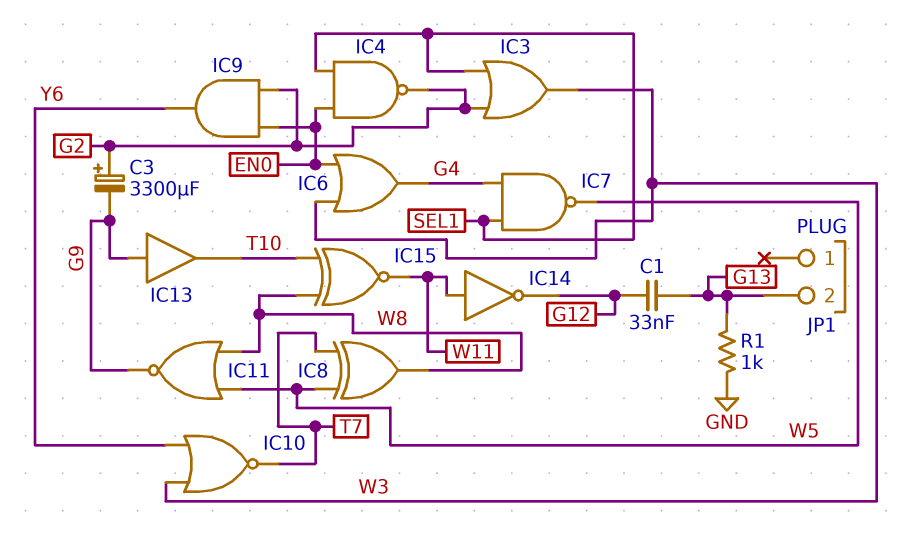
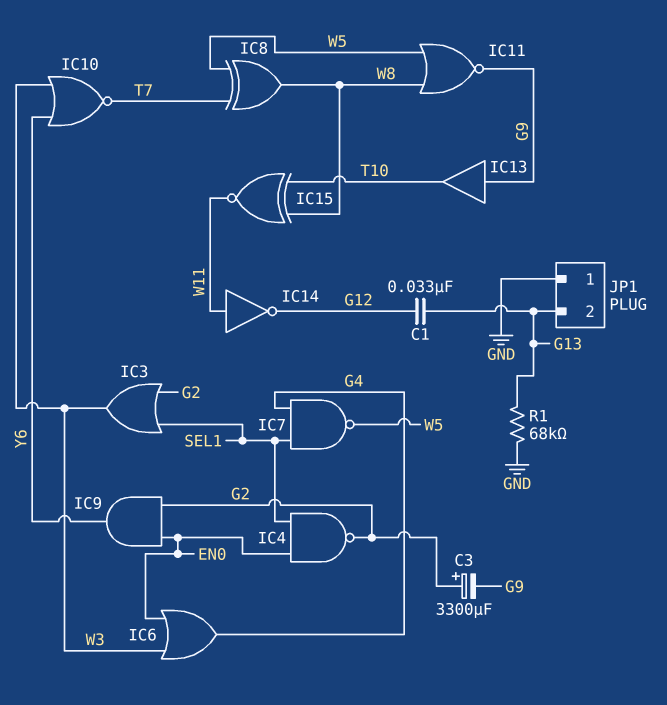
JP1 pin 1: none -> GND
R1: 1k (G13, GND) -> 68k (G13, GND)

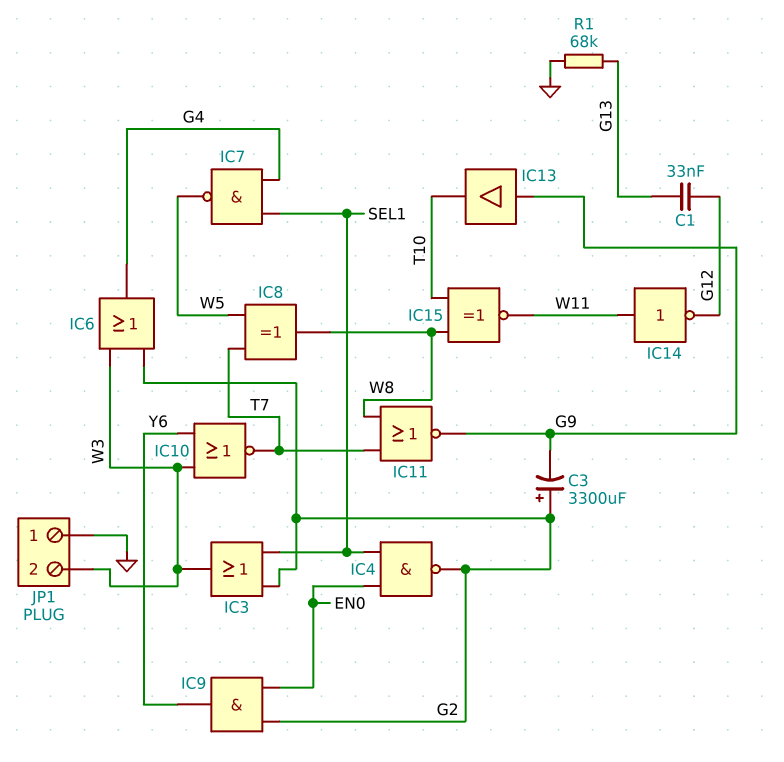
IC6: OR (in EN0, in W3, out G4) -> OR (in G2, in W3, out G4)
IC11: NOR (in W5, in W8, out G9) -> NOR (in T7, in W8, out G9)
JP1 pin 2: G13 -> W3

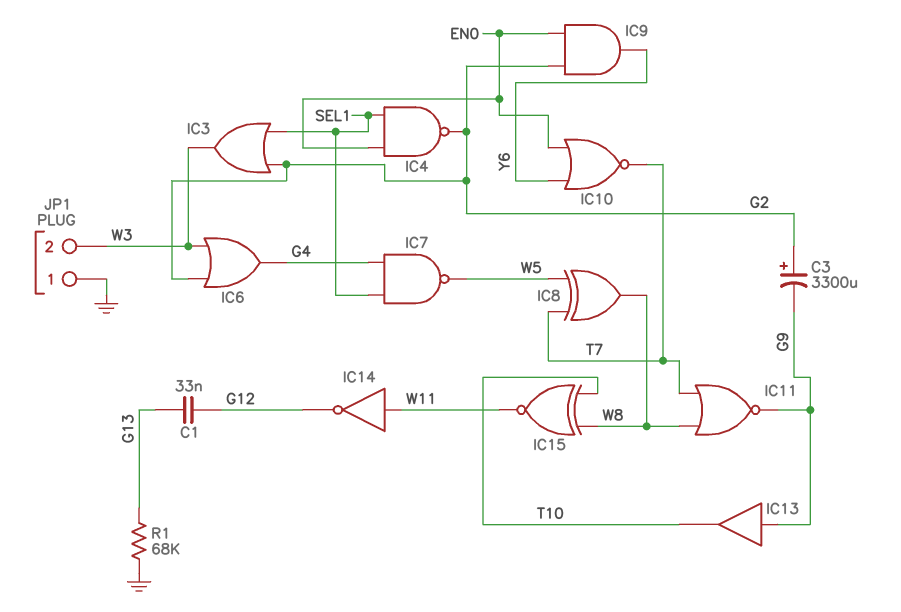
IC10: NOR (in W3, in Y6, out T7) -> NOR (in EN0, in Y6, out T7)

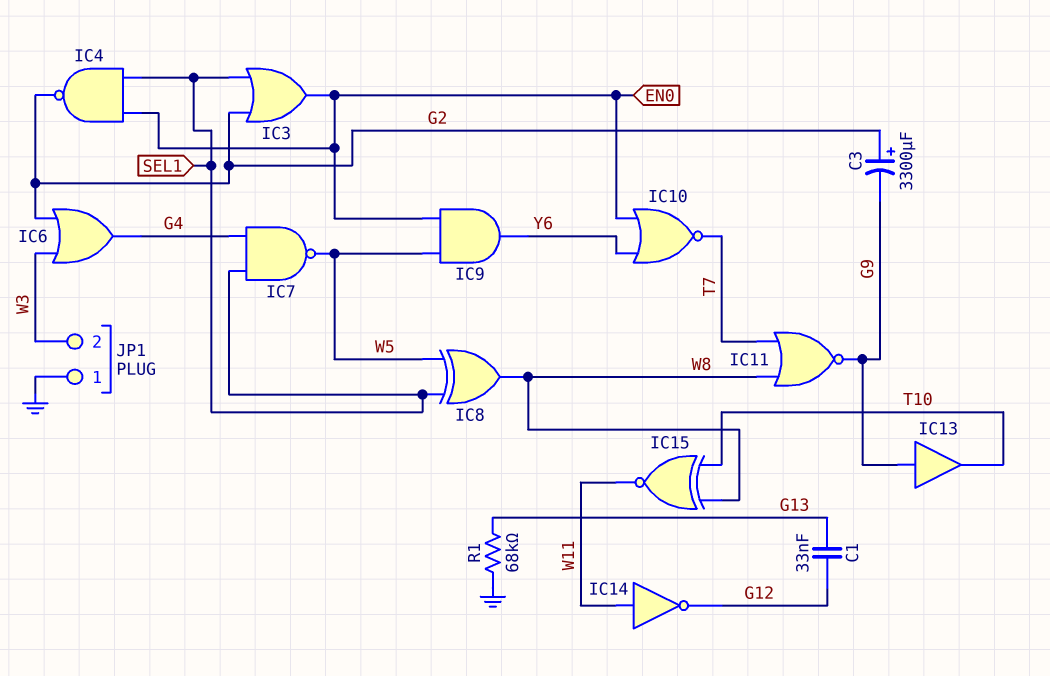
IC3: OR (in G2, in SEL1, out W3) -> OR (in G2, in SEL1, out EN0)
IC8: XOR (in T7, in W5, out W8) -> XOR (in SEL1, in W5, out W8)
IC9: AND (in EN0, in G2, out Y6) -> AND (in EN0, in W5, out Y6)

